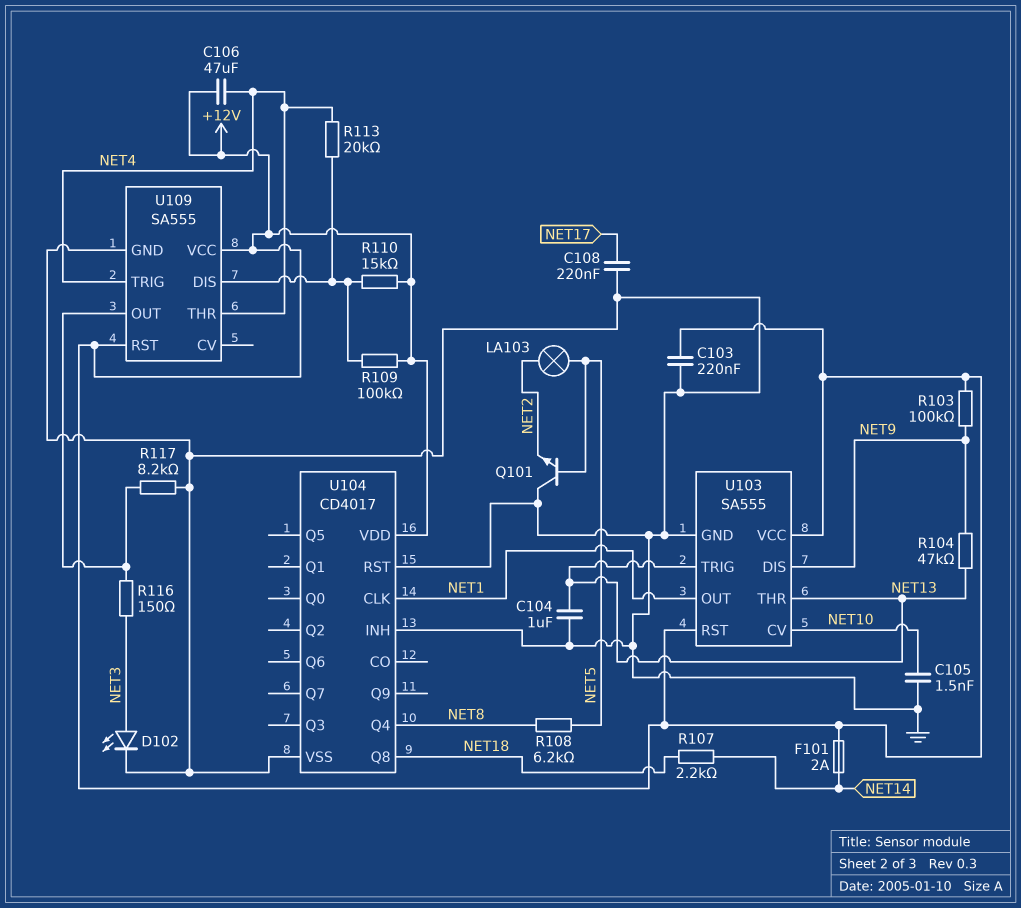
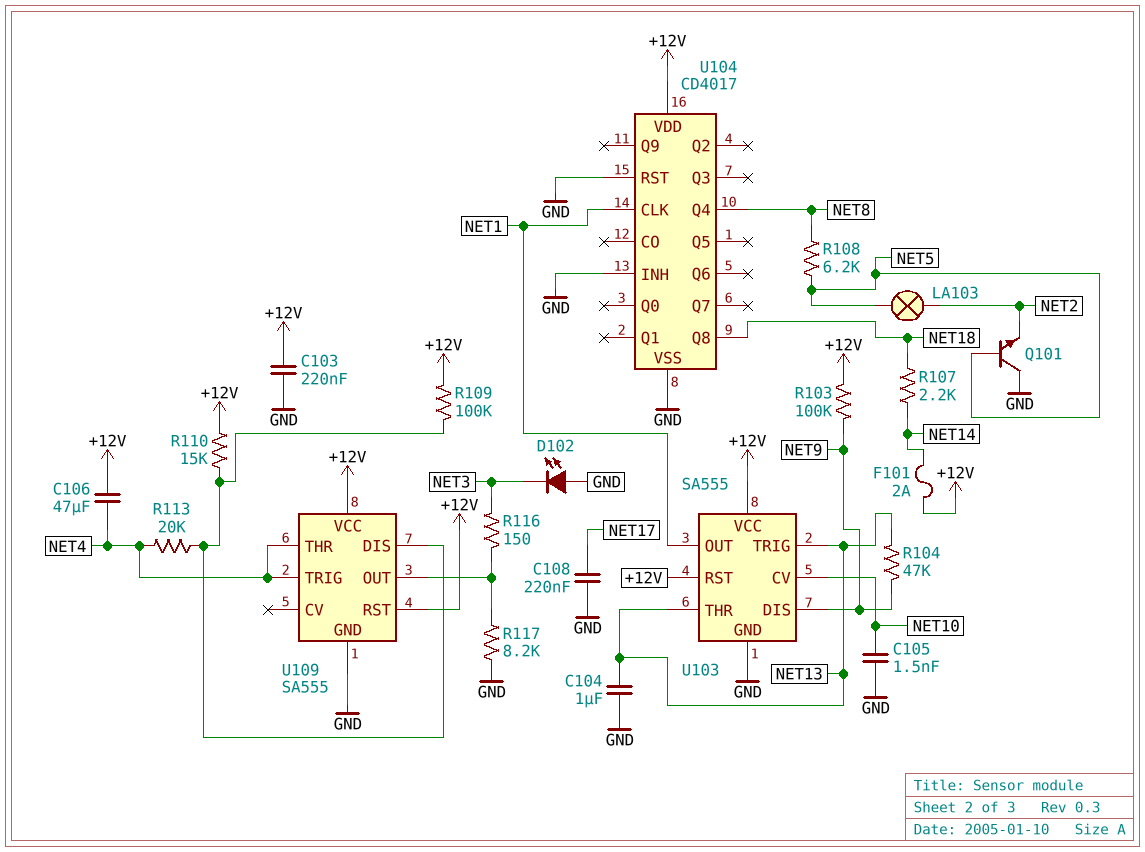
D102: LED (A NET3, K GND) -> LED (A GND, K NET3)

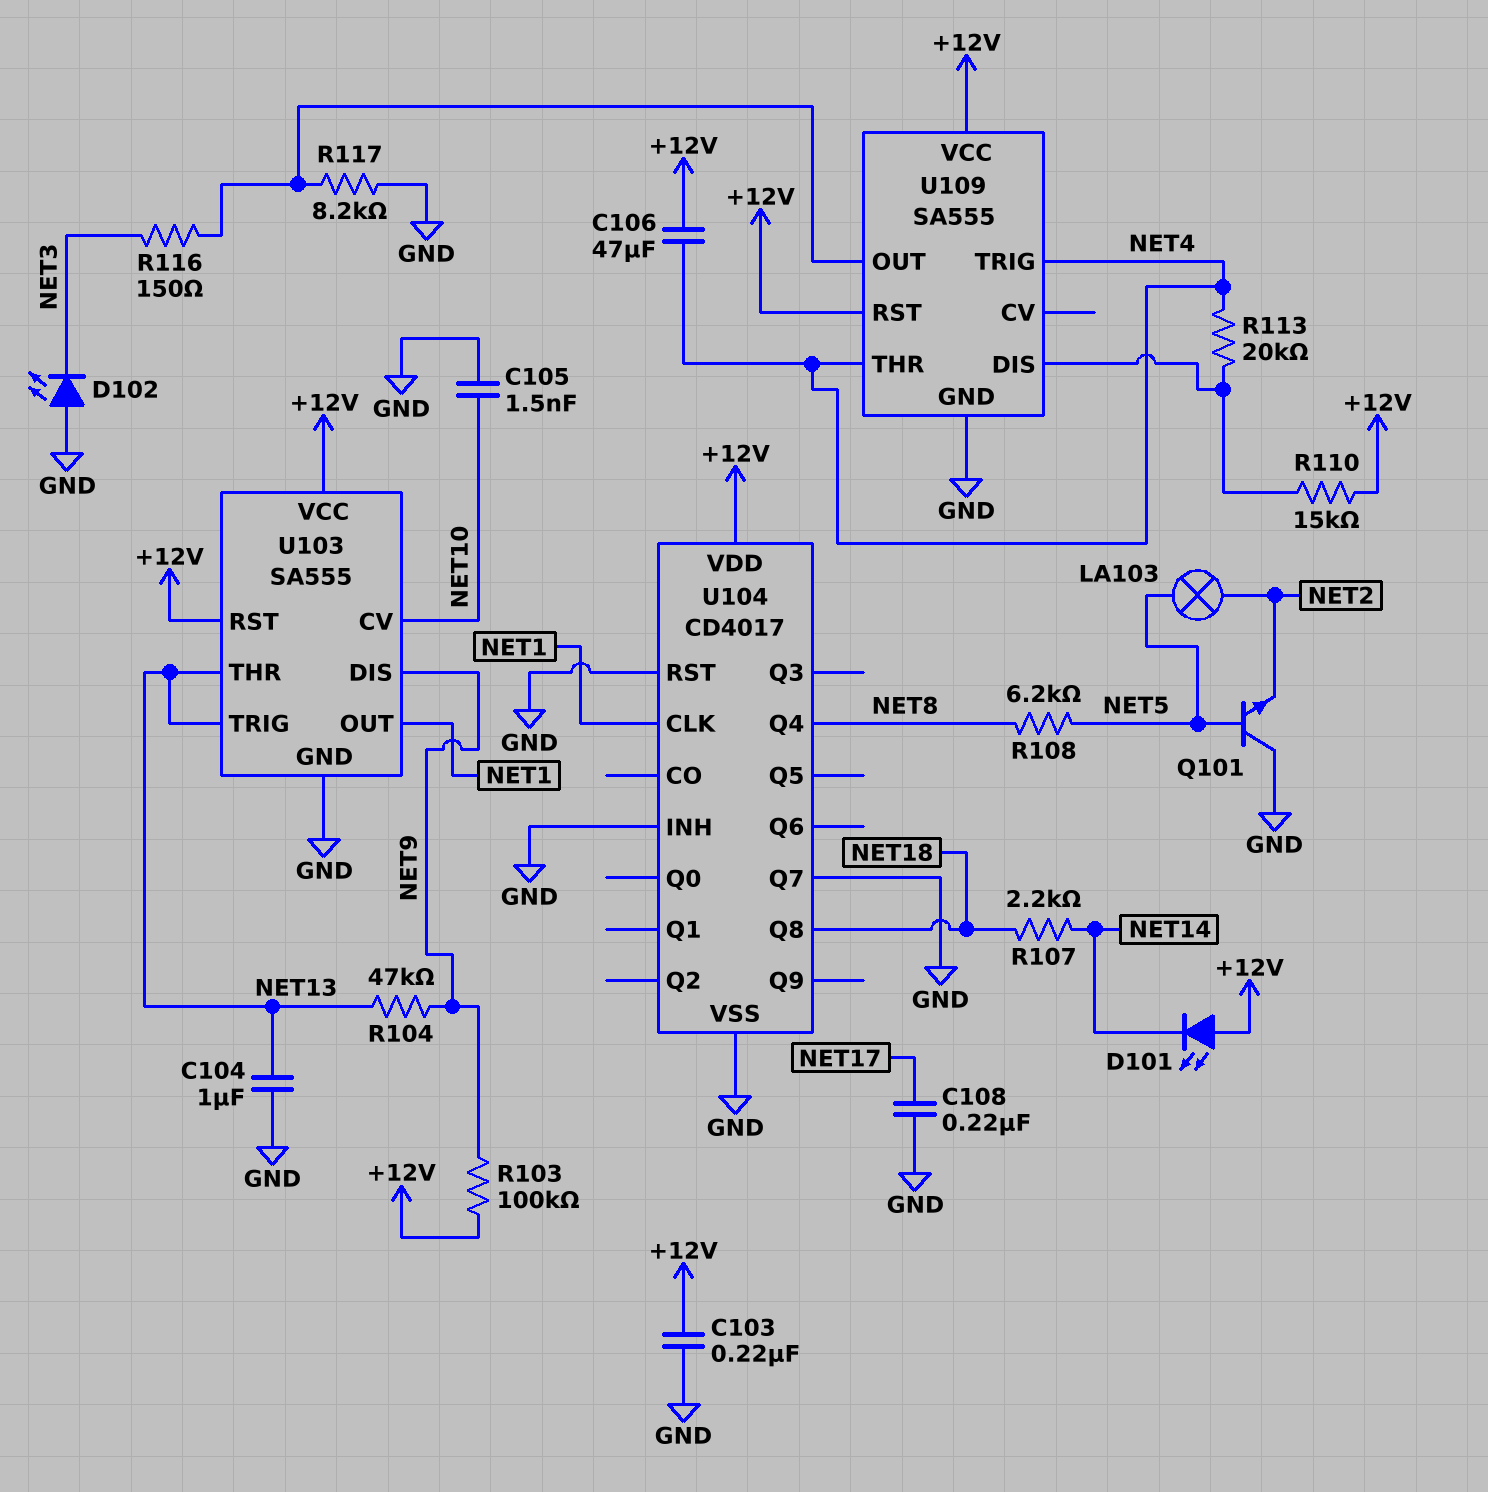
D101: none -> LED (A +12V, K NET14)
F101: 2A (+12V, NET14) -> none
R109: 100k (+12V, U109/DIS) -> none
U104 pin Q7: none -> GND

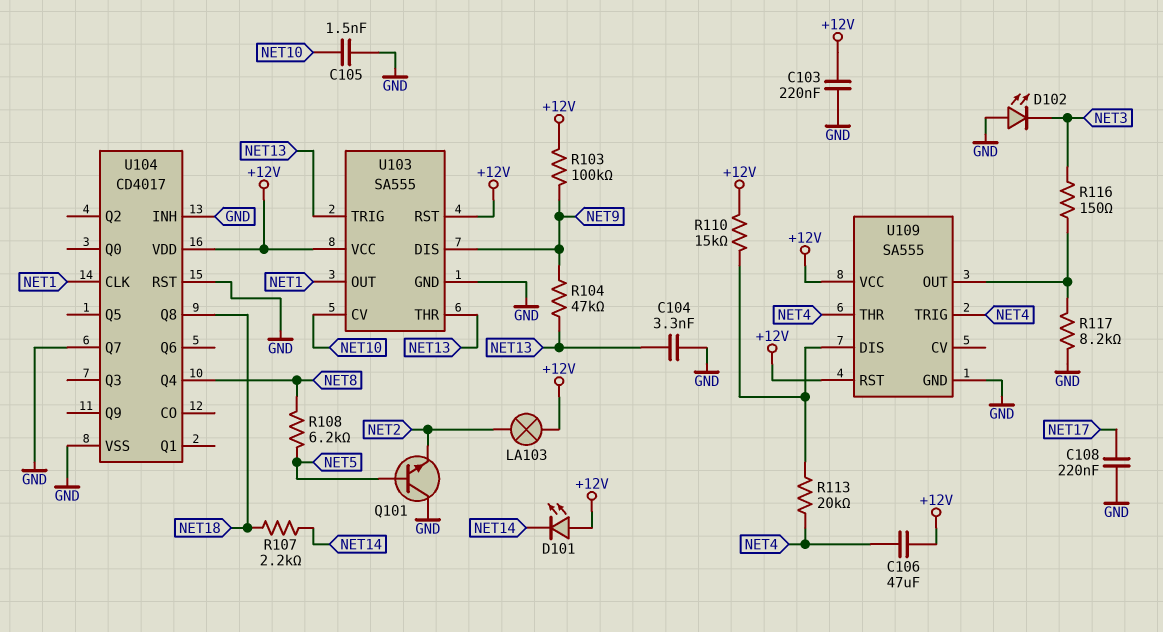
C104: 1uF (GND, NET13) -> 3.3nF (GND, NET13)
LA103: lamp (NET2, NET5) -> lamp (+12V, NET2)

